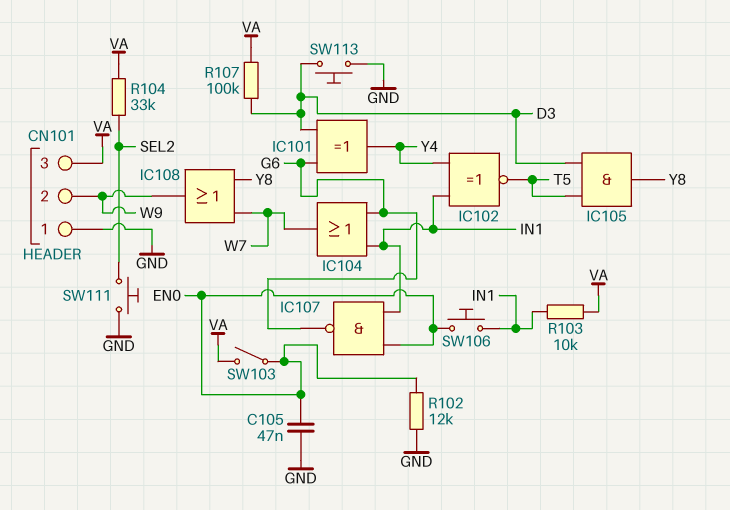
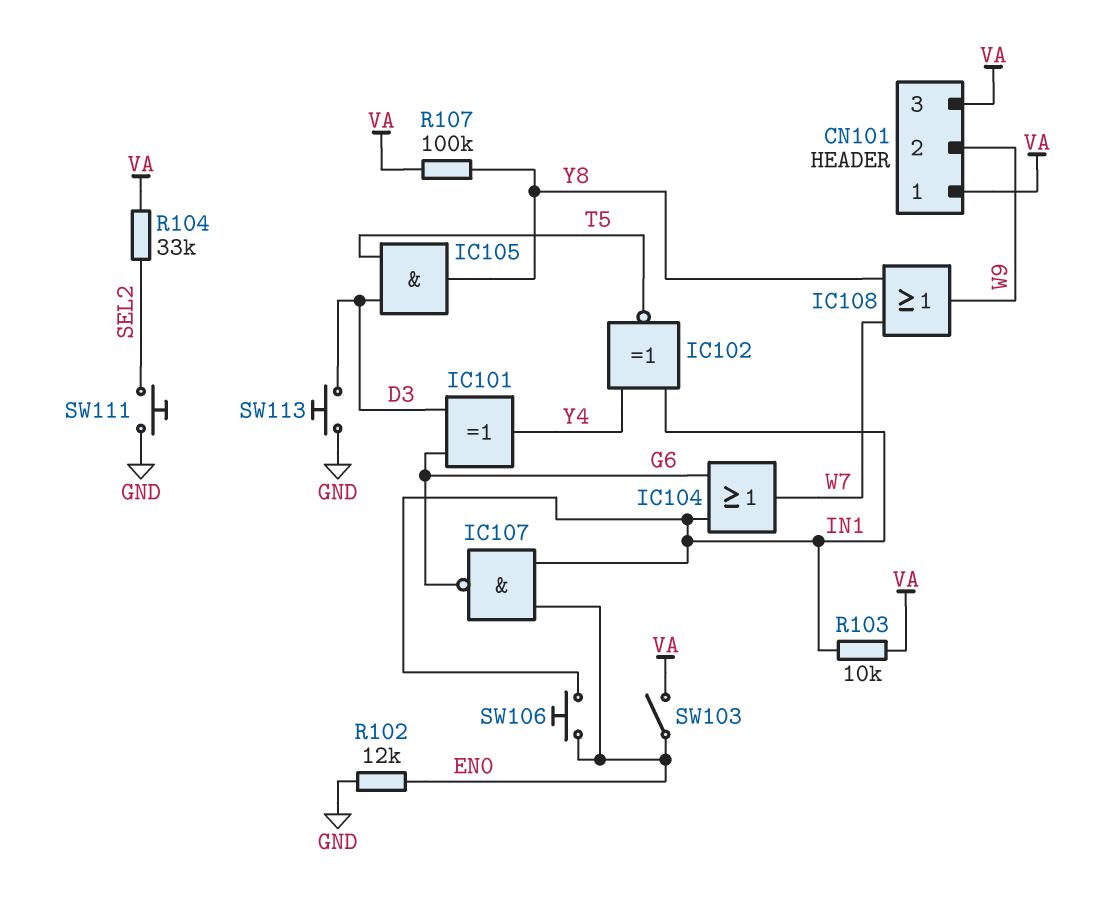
C105: 47nF (EN0, GND) -> none
CN101 pin 1: GND -> VA
R107: 100k (D3, VA) -> 100k (VA, Y8)

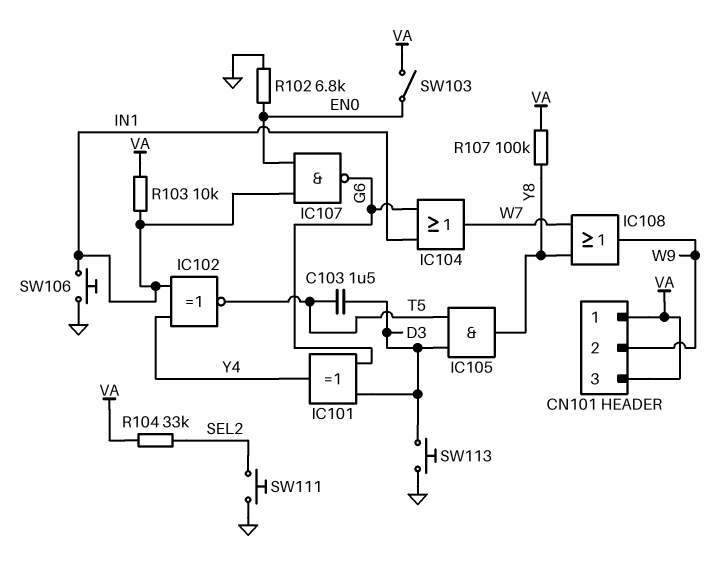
C103: none -> 1.5uF (D3, T5)
R102: 12k (EN0, GND) -> 6.8k (EN0, GND)
SW106: button (EN0, IN1) -> button (GND, IN1)

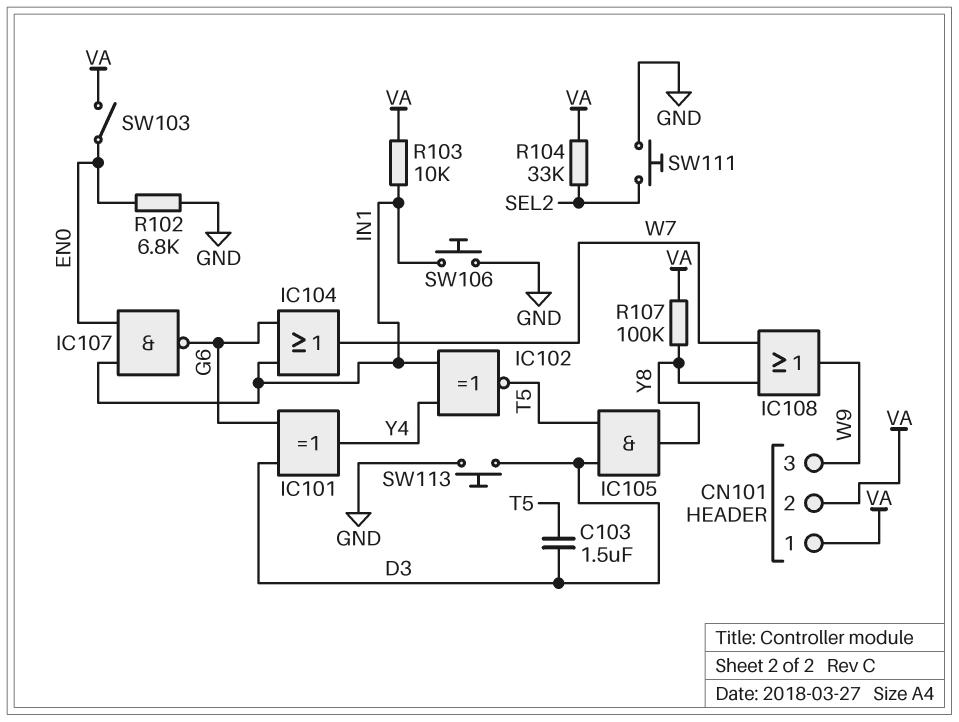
CN101 pin 2: W9 -> VA
CN101 pin 3: VA -> W9

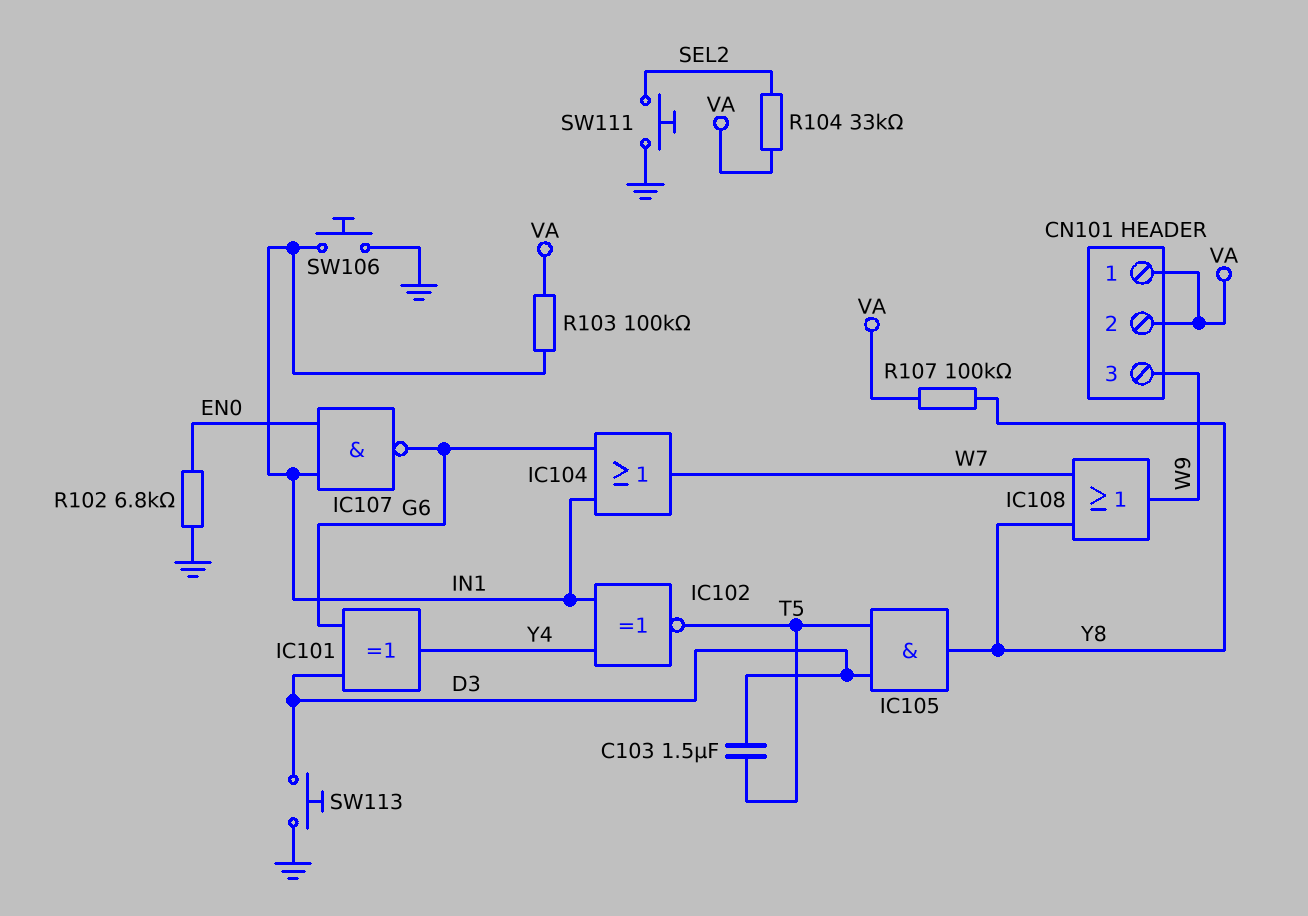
R103: 10k (IN1, VA) -> 100k (IN1, VA)
SW103: switch (EN0, VA) -> none

